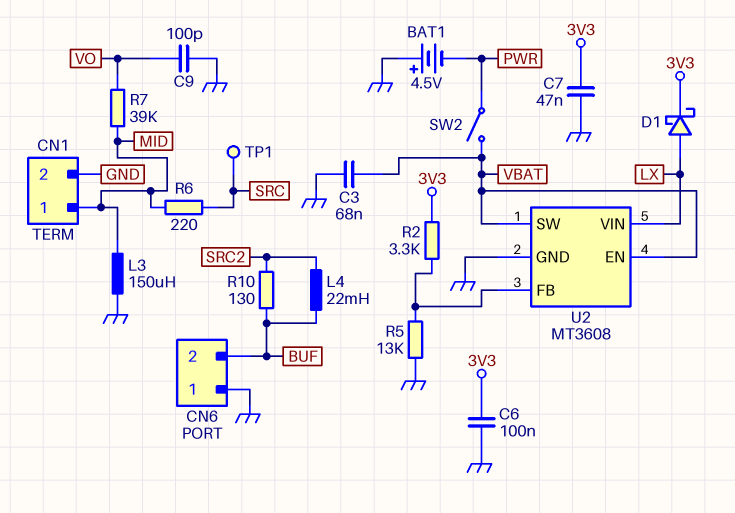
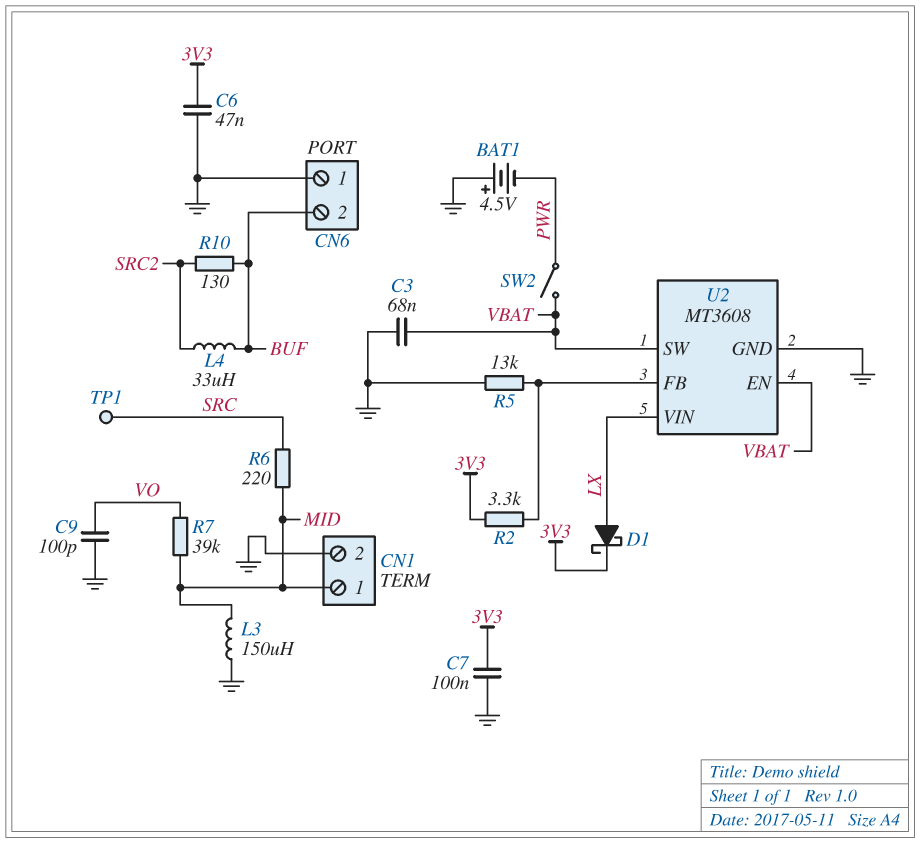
C6: 100nF (3V3, GND) -> 47nF (3V3, GND)
C7: 47nF (3V3, GND) -> 100nF (3V3, GND)
L4: 22mH (BUF, SRC2) -> 33uH (BUF, SRC2)

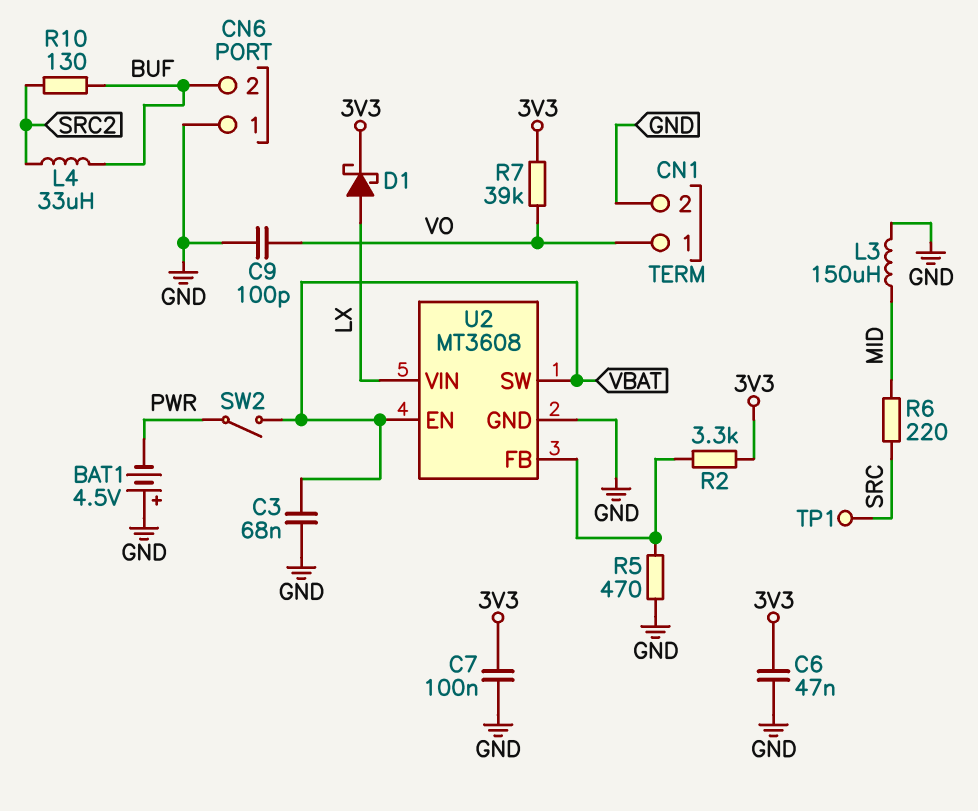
CN1 pin 1: MID -> VO
R5: 13k (GND, U2/FB) -> 470 (GND, U2/FB)
R7: 39k (MID, VO) -> 39k (3V3, VO)

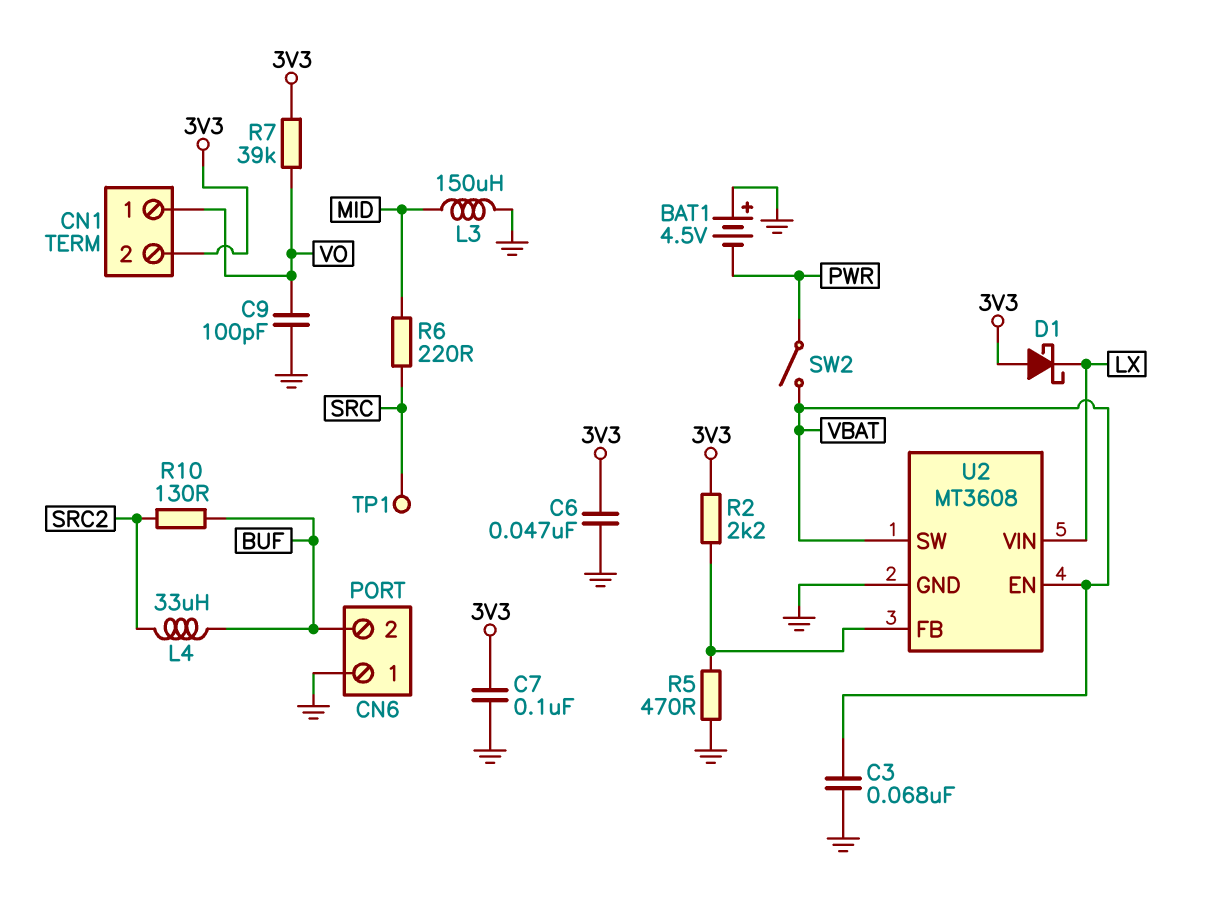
CN1 pin 2: GND -> 3V3
D1: schottky (A LX, K 3V3) -> schottky (A 3V3, K LX)
R2: 3.3k (3V3, U2/FB) -> 2.2k (3V3, U2/FB)

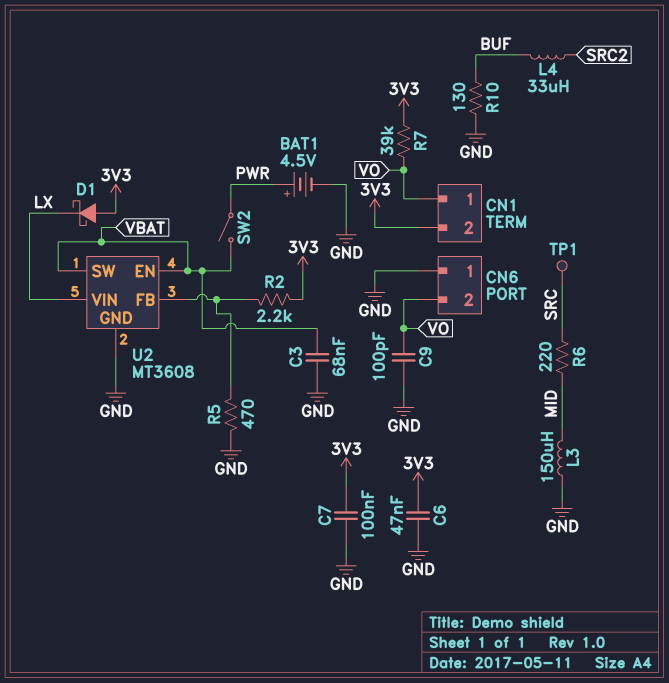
BAT1: 4.5V (plus GND, minus PWR) -> 4.5V (plus PWR, minus GND)
CN6 pin 2: BUF -> VO
R10: 130 (BUF, SRC2) -> 130 (BUF, GND)

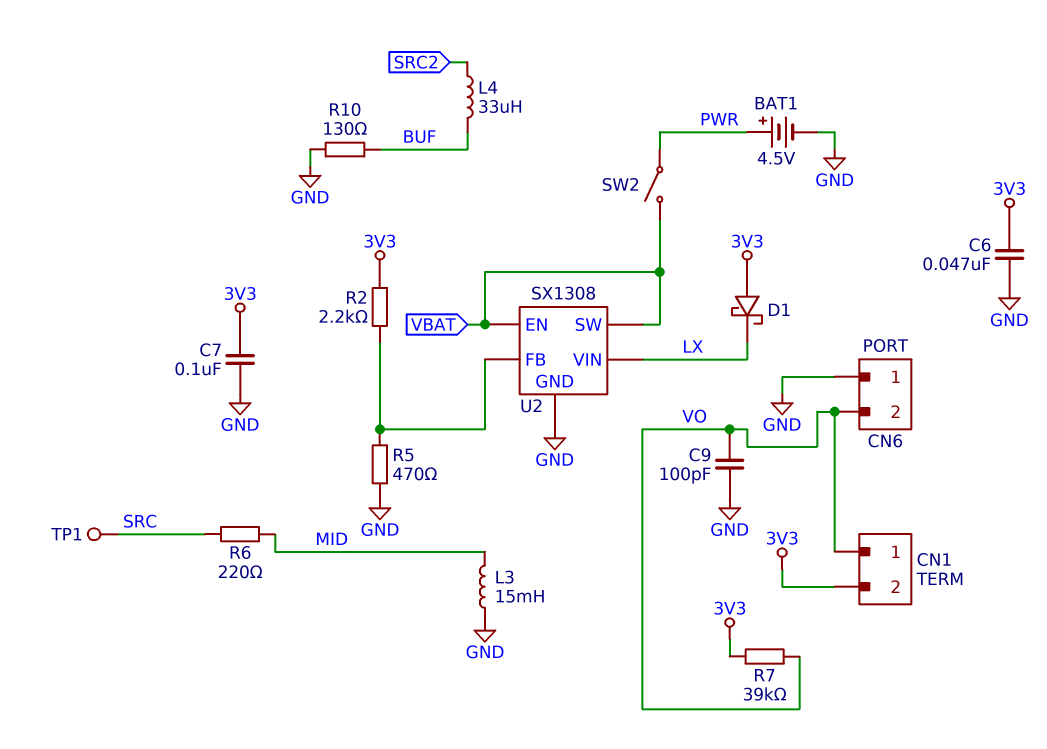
C3: 68nF (GND, VBAT) -> none
L3: 150uH (GND, MID) -> 15mH (GND, MID)
U2: MT3608 -> SX1308

